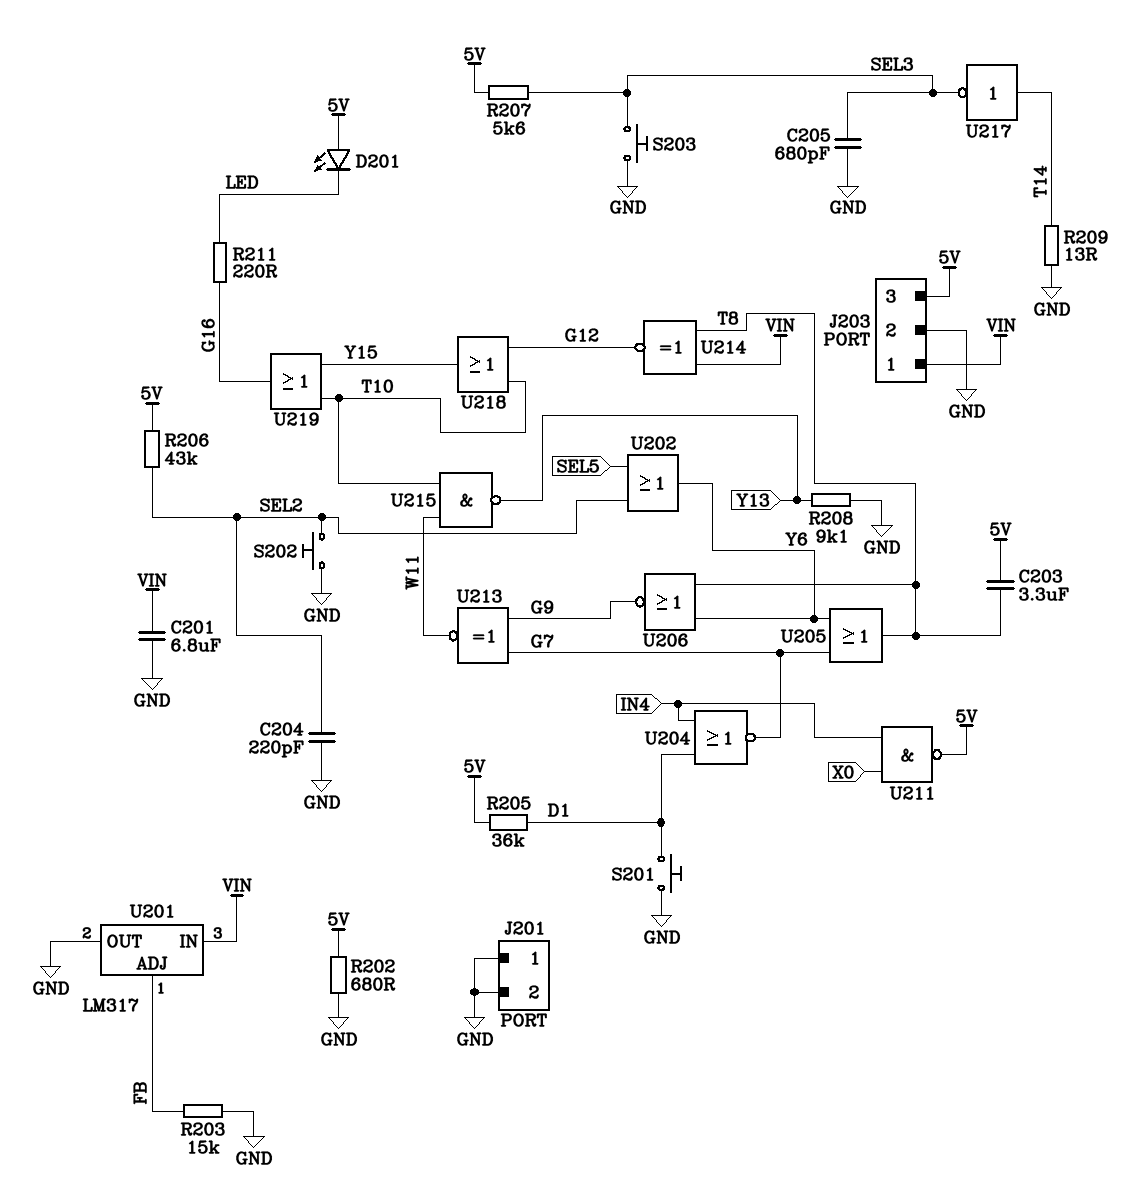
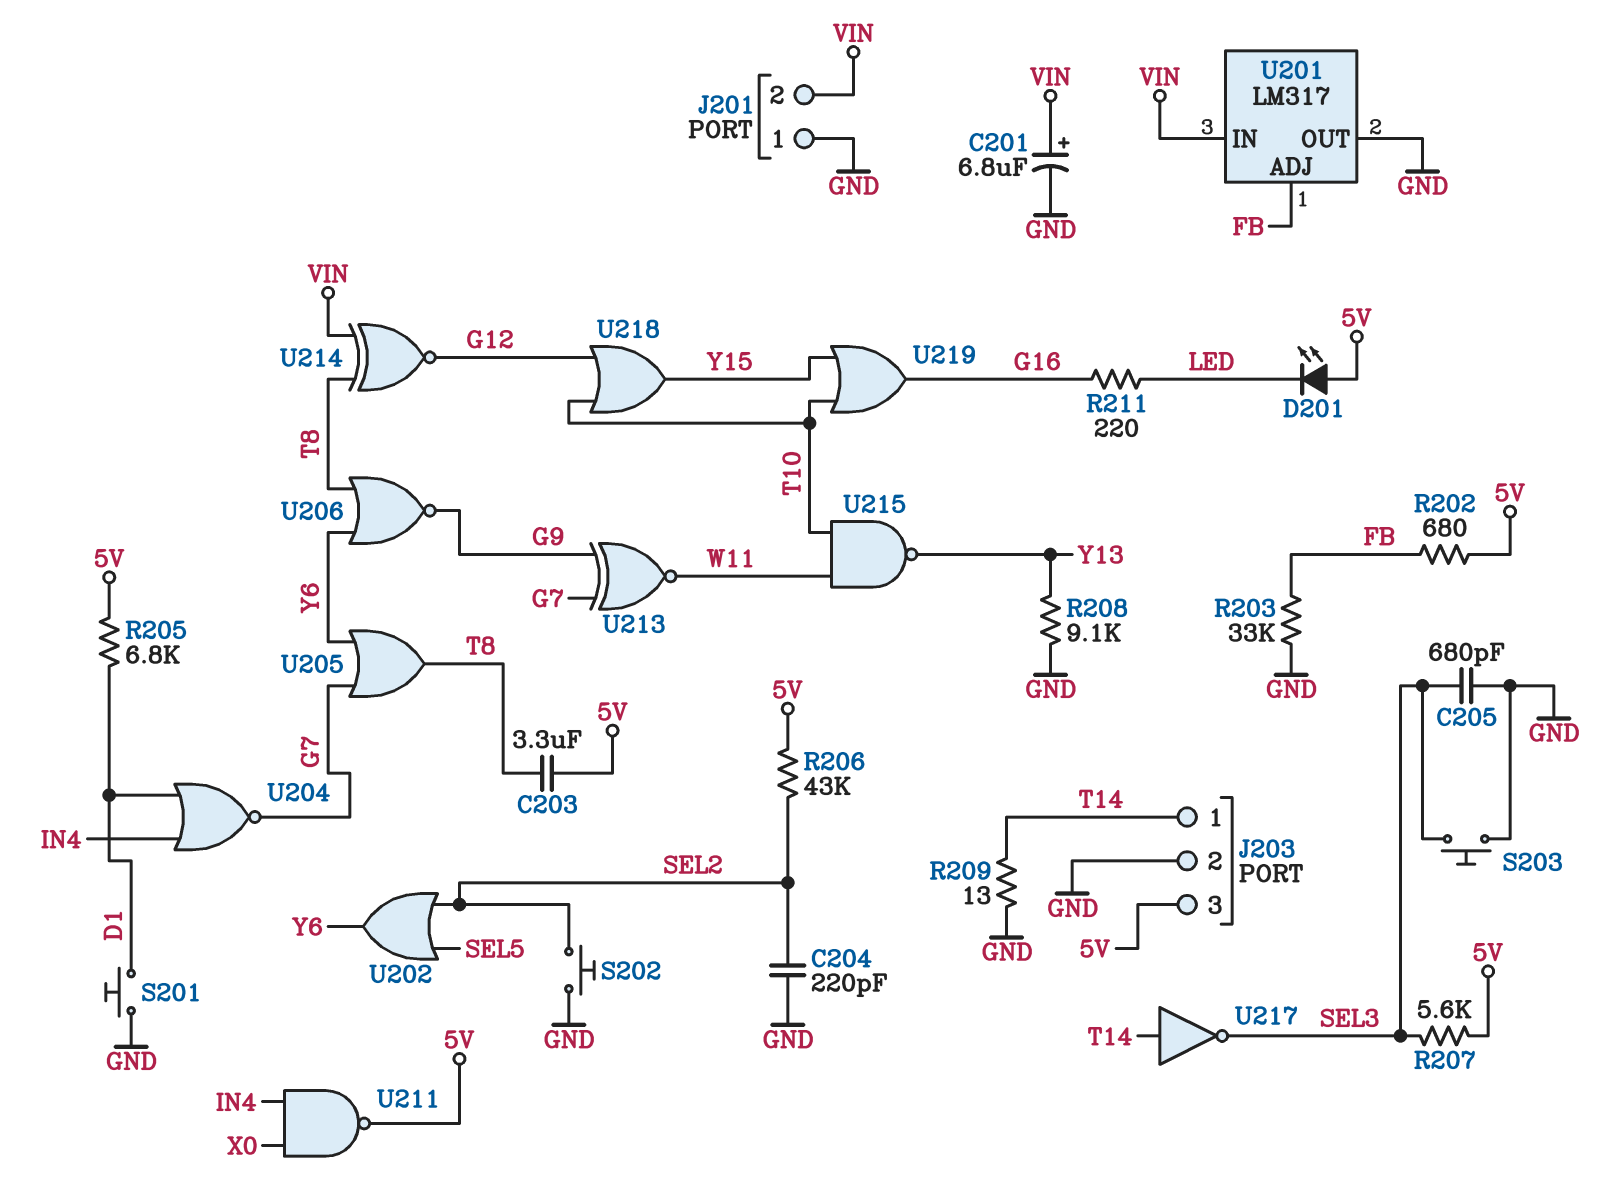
C201: 6.8uF (GND, VIN) -> 6.8uF (plus VIN, minus GND)
J201 pin 2: GND -> VIN
J203 pin 1: VIN -> T14
R202: 680 (5V, GND) -> 680 (5V, FB)
R203: 15k (FB, GND) -> 33k (FB, GND)
R205: 36k (5V, D1) -> 6.8k (5V, D1)

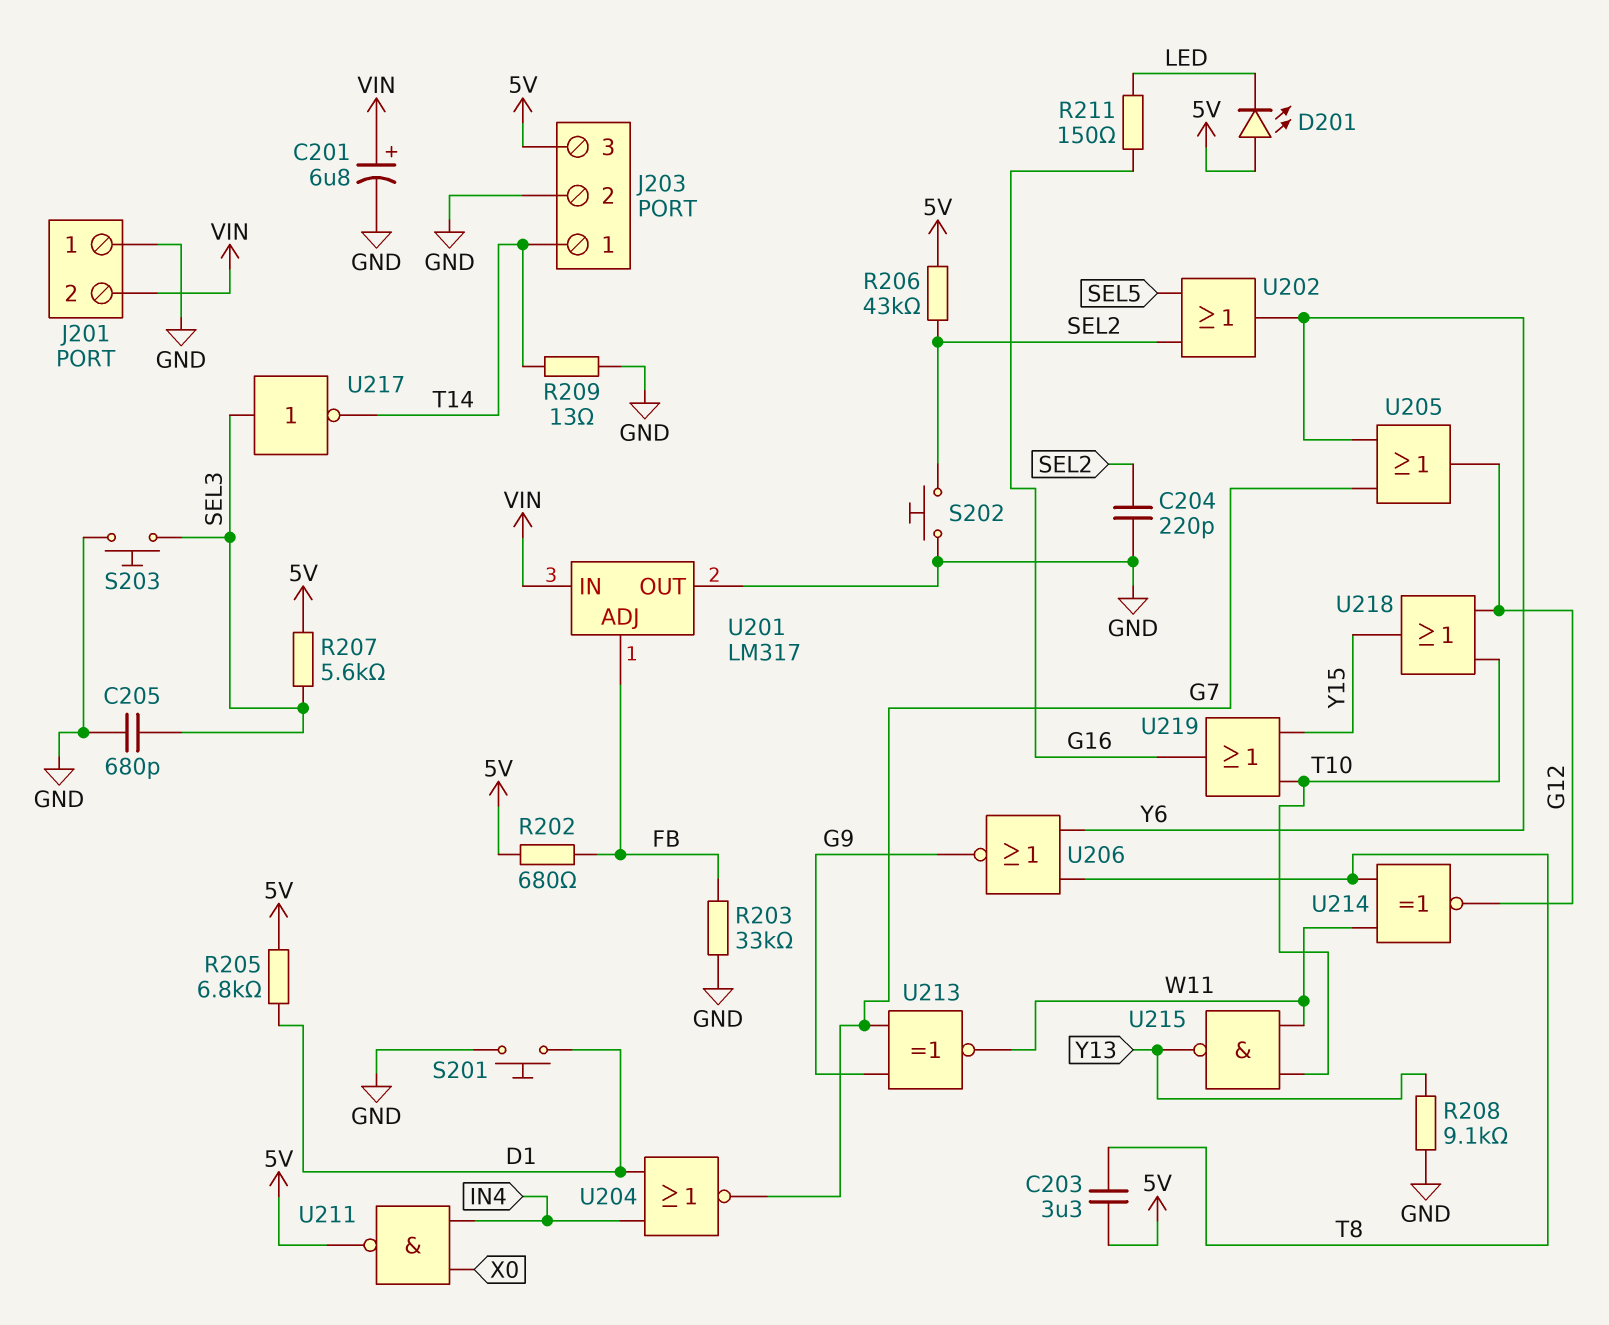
R211: 220 (G16, LED) -> 150 (G16, LED)
U205: OR (in G7, in Y6, out T8) -> OR (in G7, in Y6, out G12)
U214: XNOR (in T8, in VIN, out G12) -> XNOR (in T8, in W11, out G12)
U217: NOT (in T14, out SEL3) -> NOT (in SEL3, out T14)

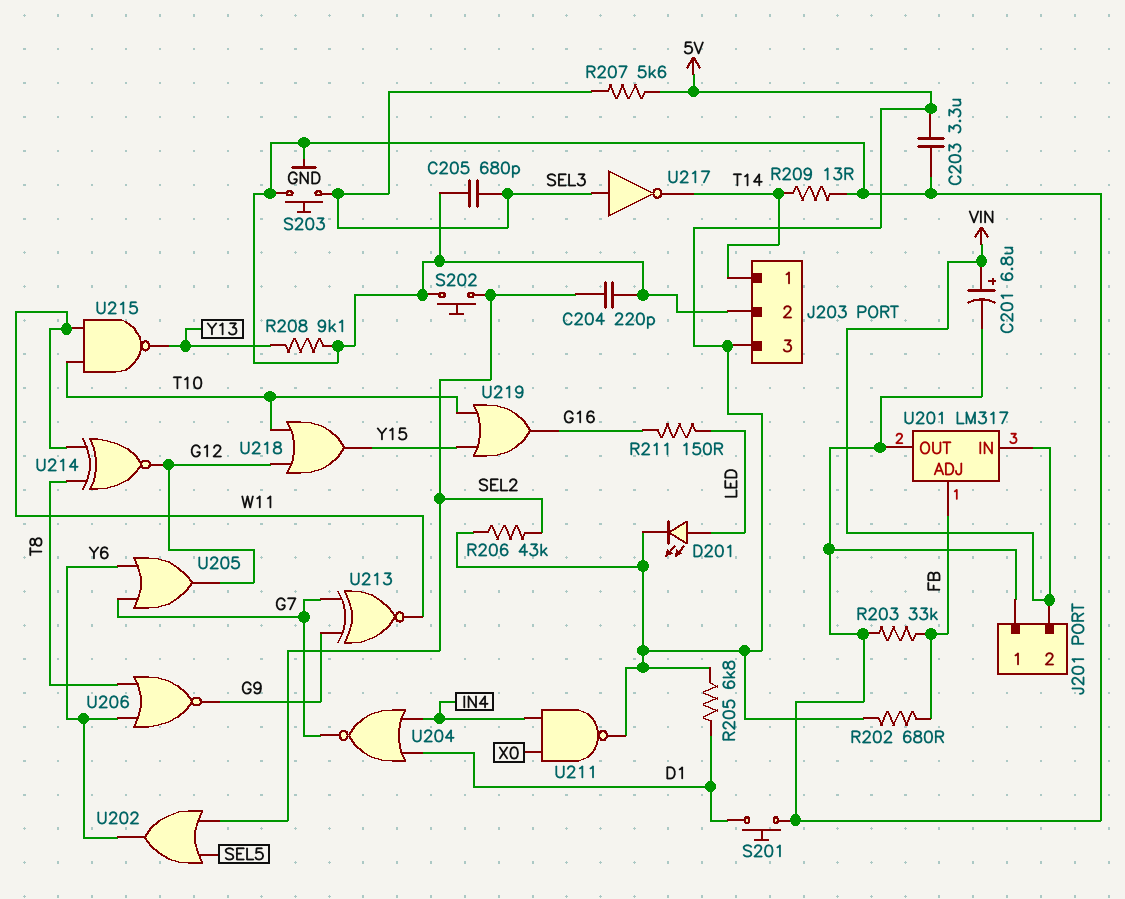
C203: 3.3uF (5V, T8) -> 3.3uF (5V, GND)
D201: LED (A 5V, K LED) -> LED (A LED, K 5V)

